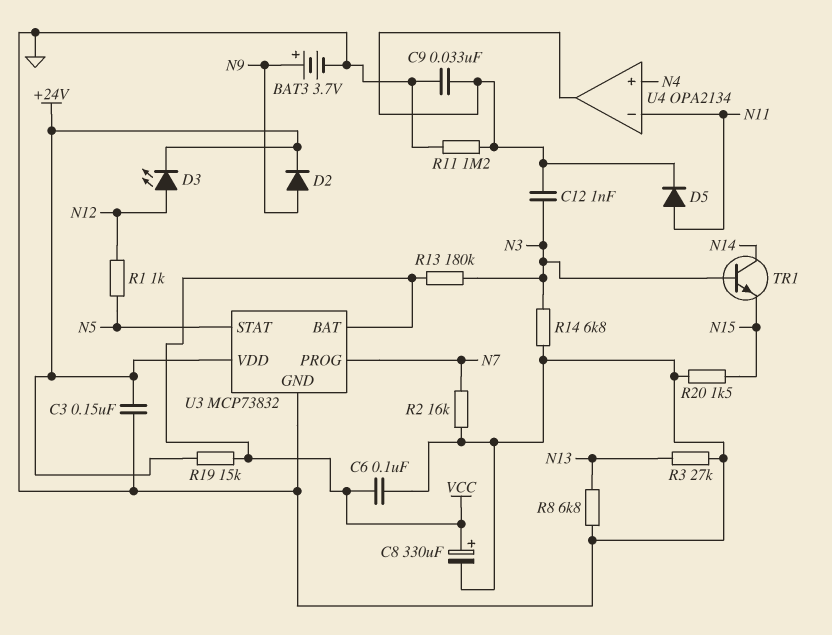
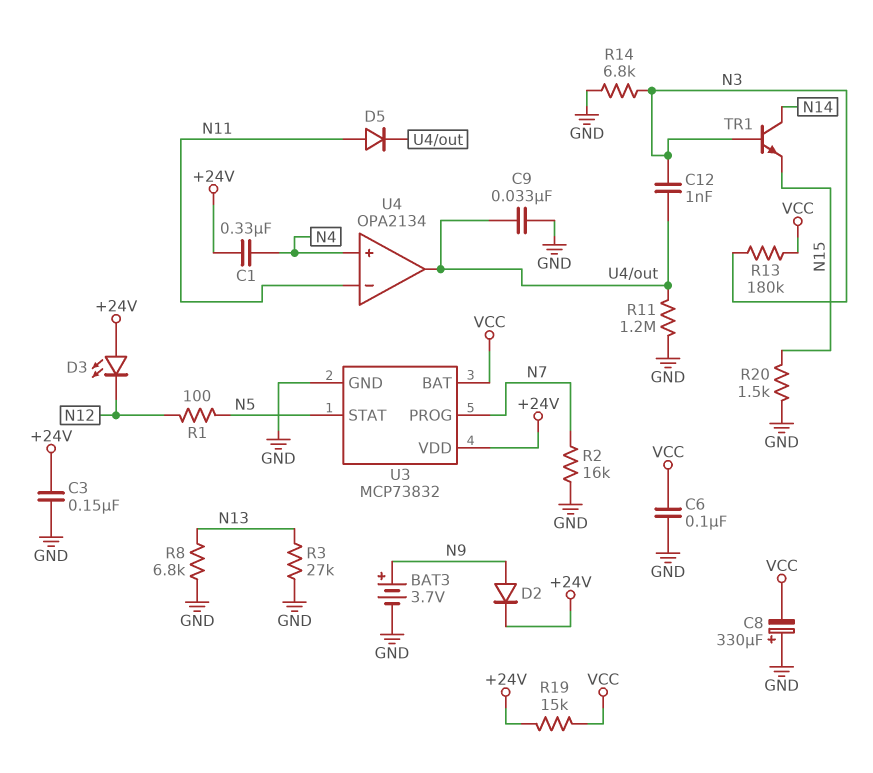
C1: none -> 330nF (+24V, N4)
C8: 330uF (plus VCC, minus GND) -> 330uF (plus GND, minus VCC)
D3: LED (A N12, K +24V) -> LED (A +24V, K N12)
R1: 1k (N5, N12) -> 100 (N5, N12)

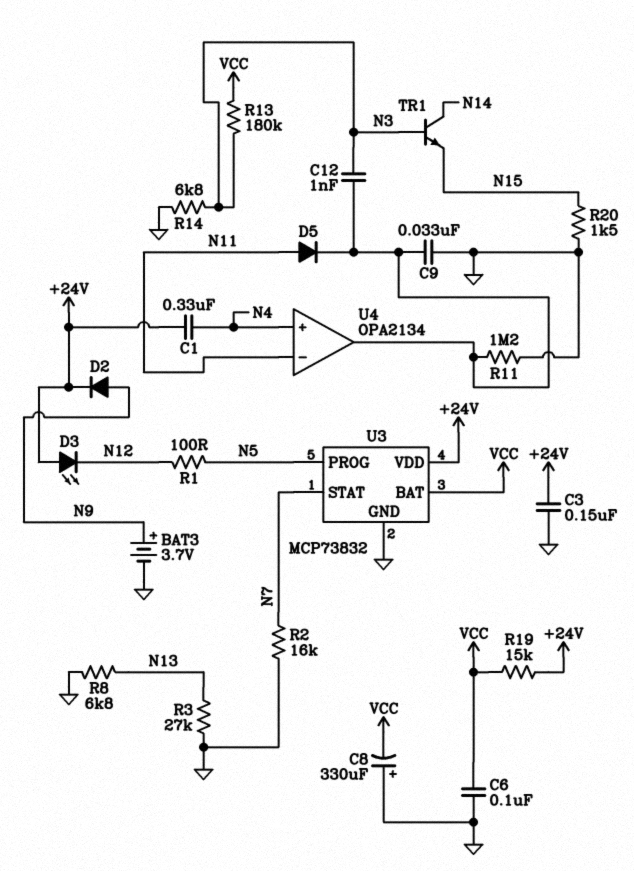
U3 pin PROG: N7 -> N5
U3 pin STAT: N5 -> N7

